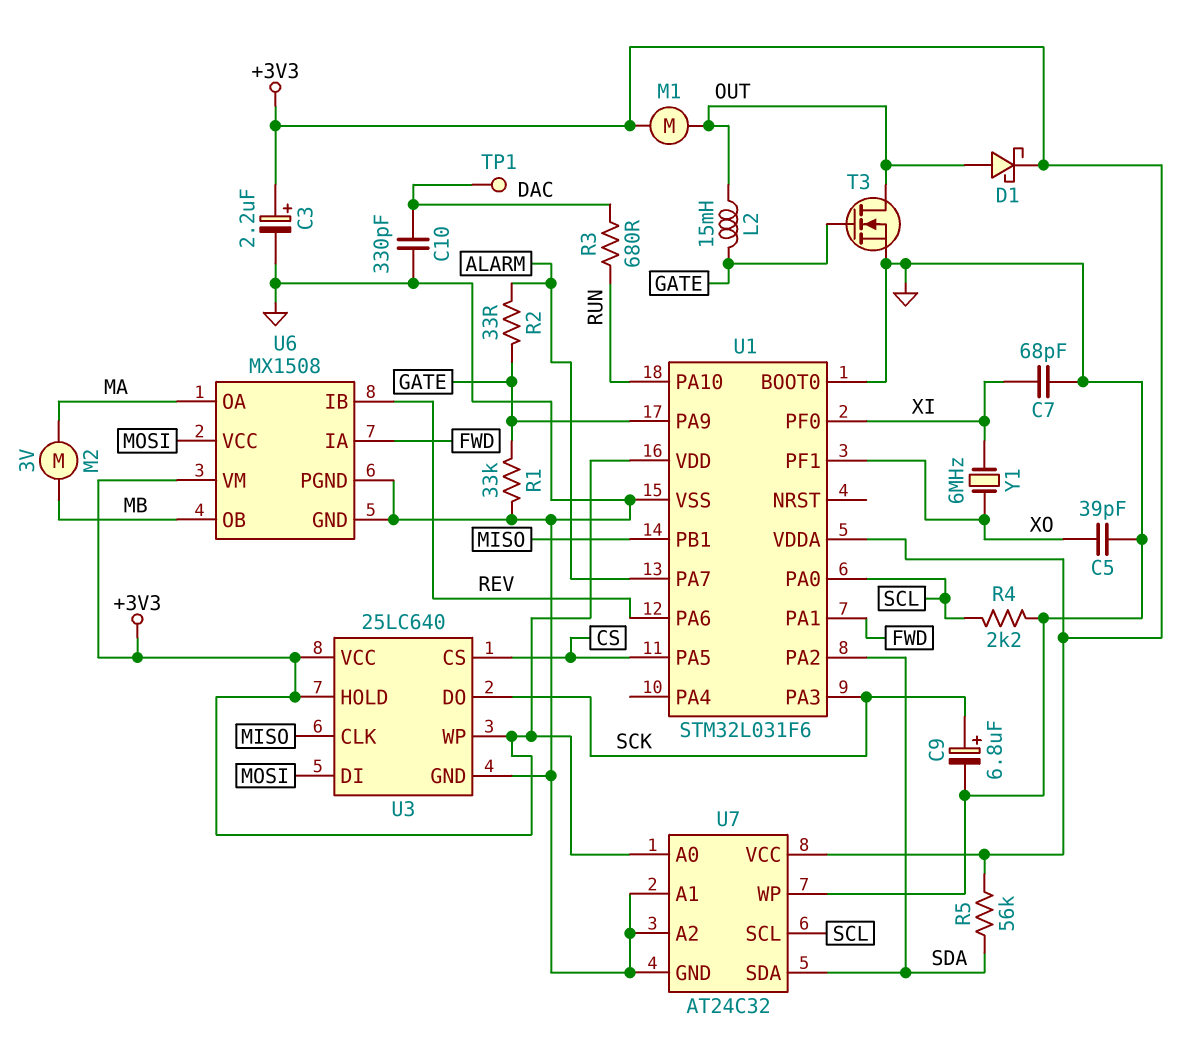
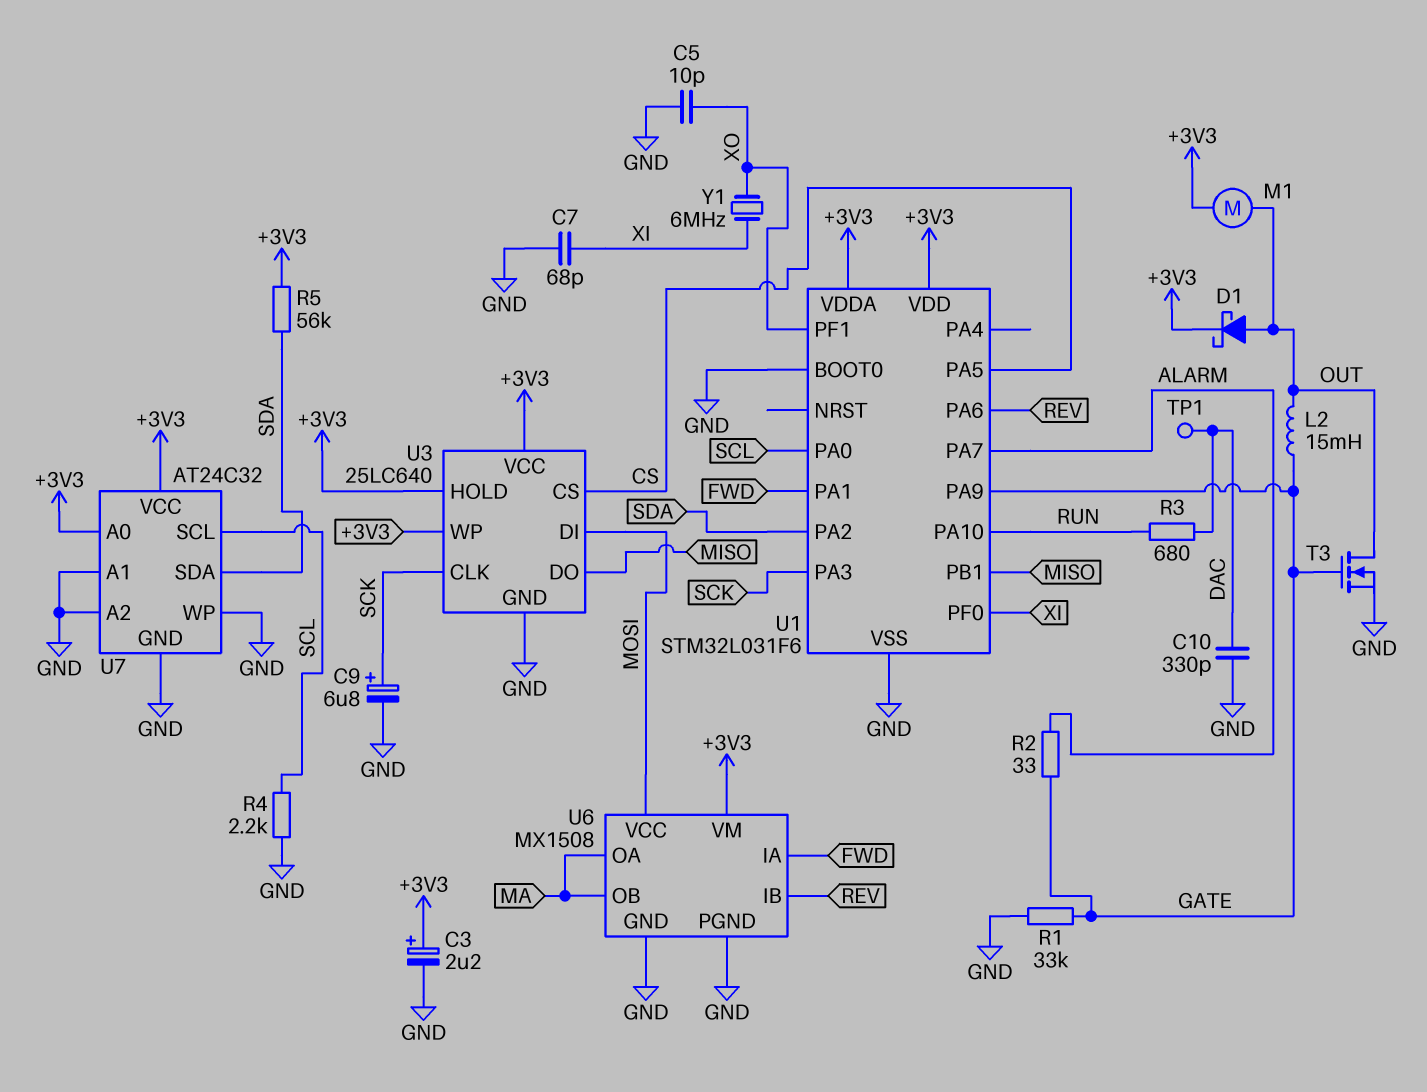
C5: 39pF (GND, XO) -> 10pF (GND, XO)
M2: motor 3V (MA, MB) -> none
U3 pin CLK: MISO -> SCK
U3 pin DO: SCK -> MISO
U6 pin OB: MB -> MA

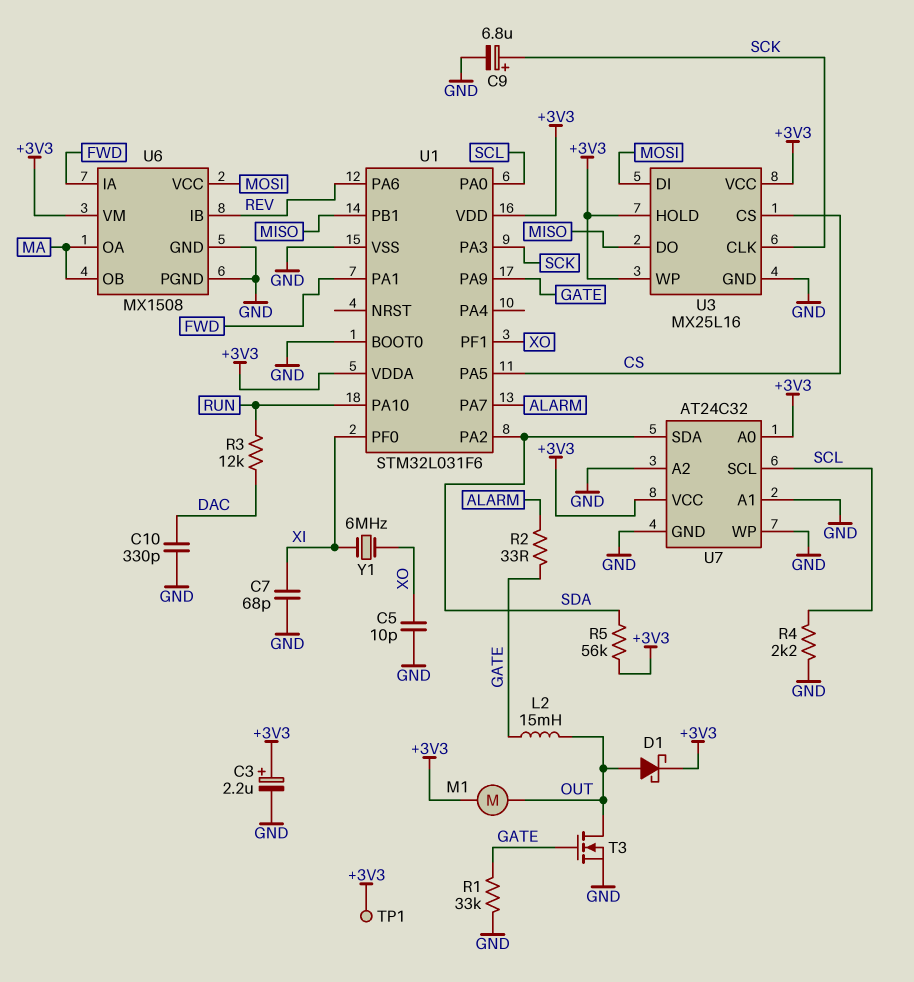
R3: 680 (DAC, RUN) -> 12k (DAC, RUN)
TP1: test point (DAC) -> test point (+3V3)
U3: 25LC640 -> MX25L16

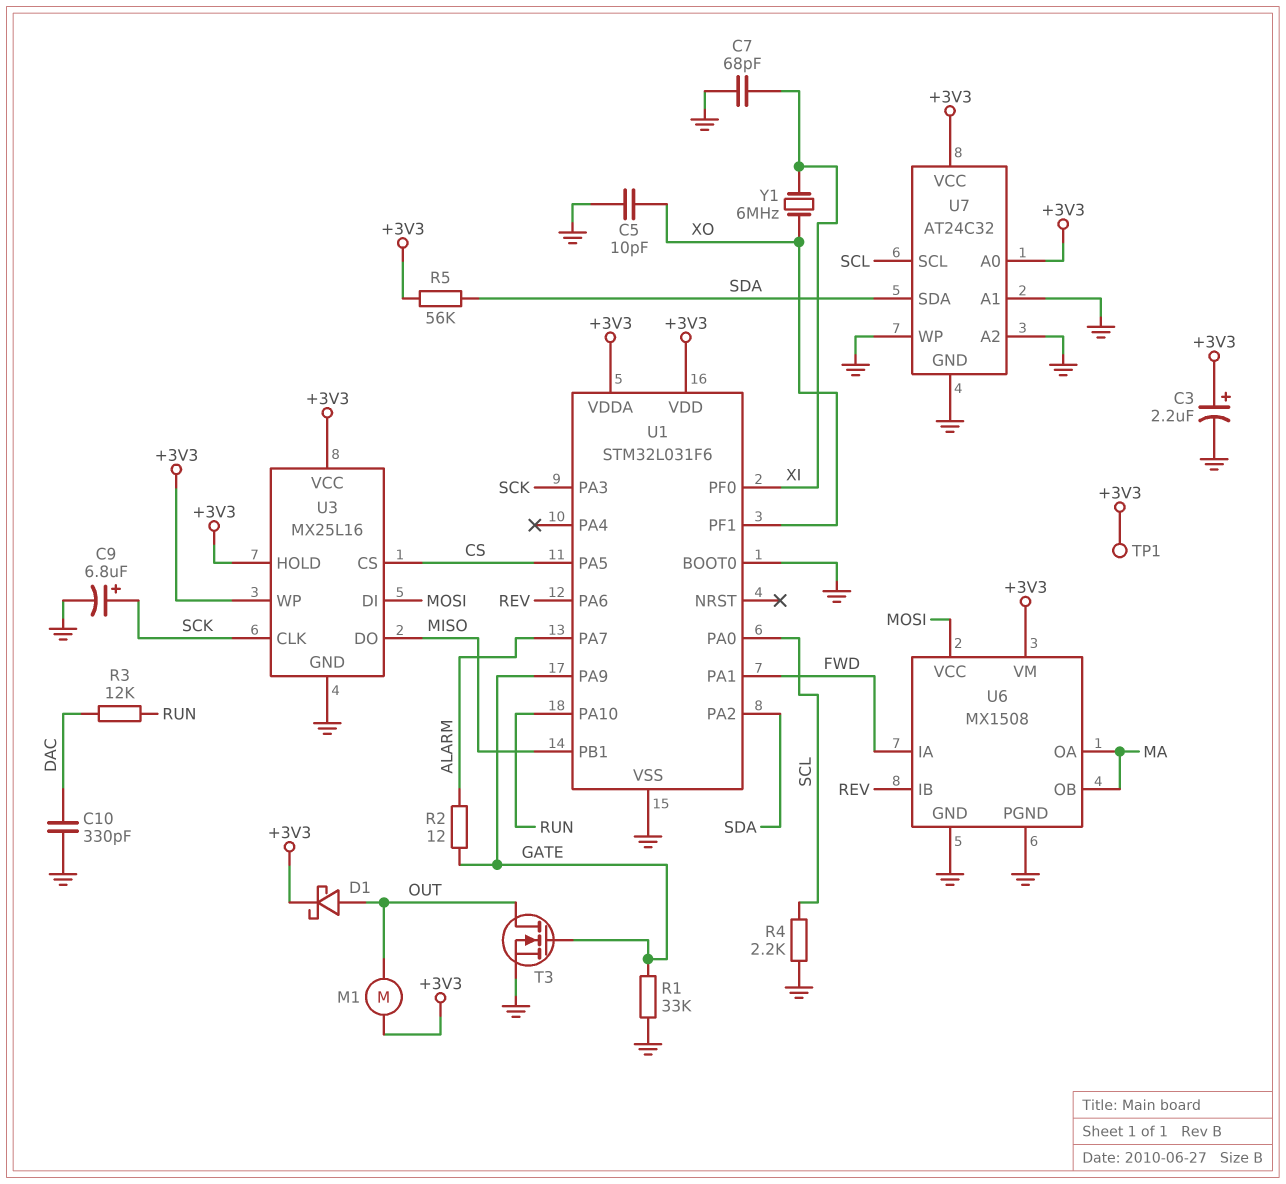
L2: 15mH (GATE, OUT) -> none
R2: 33 (ALARM, GATE) -> 12 (ALARM, GATE)

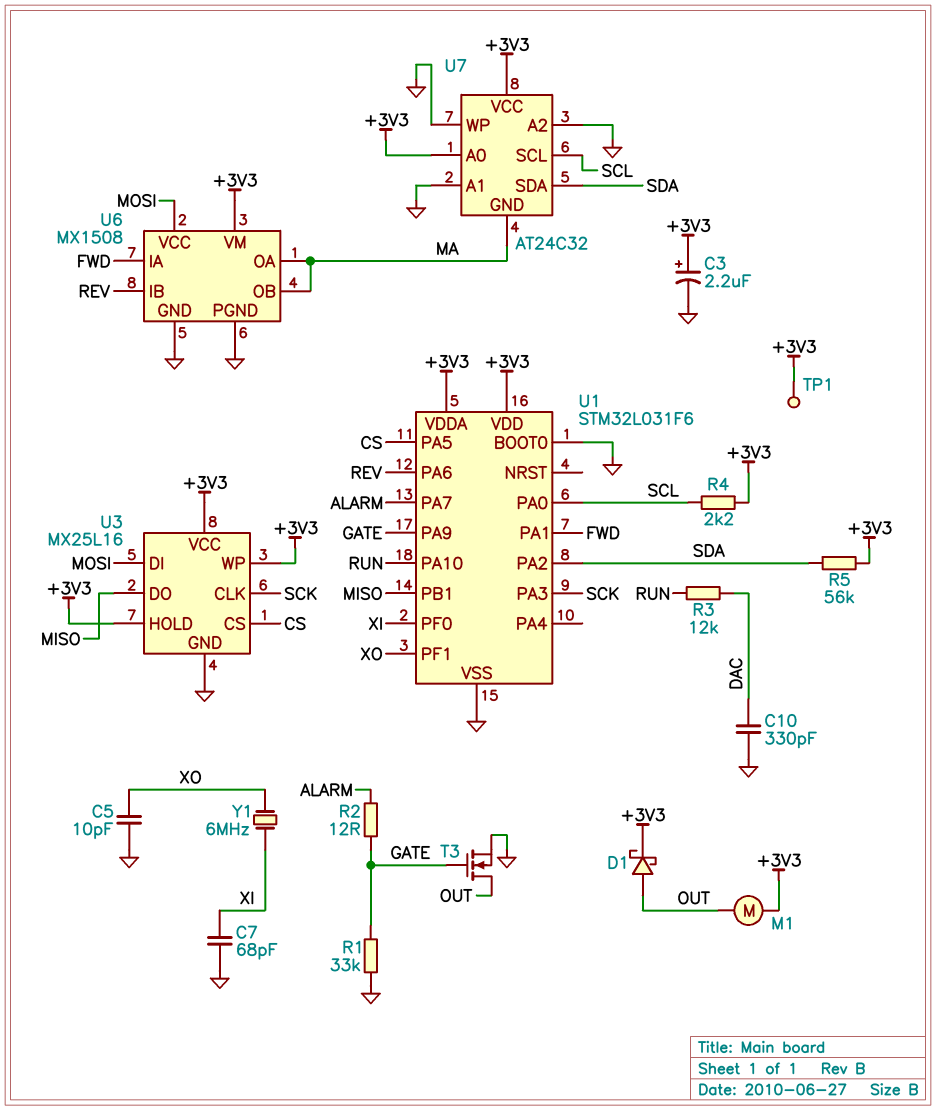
C9: 6.8uF (plus SCK, minus GND) -> none
R4: 2.2k (GND, SCL) -> 2.2k (+3V3, SCL)
U7 pin GND: GND -> MA

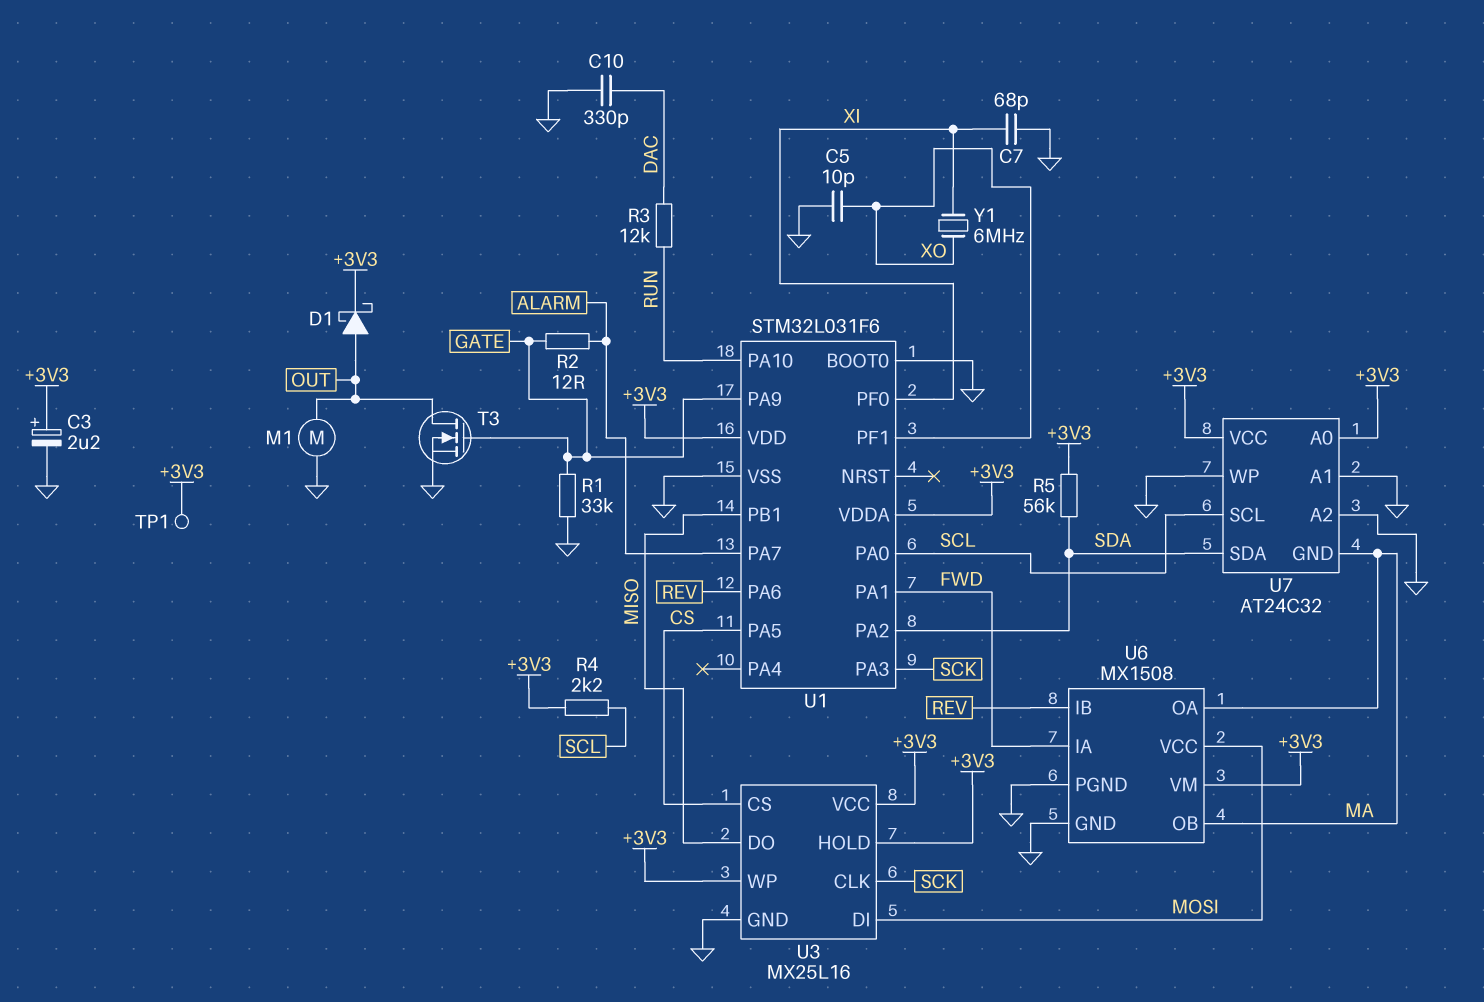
M1: motor (+3V3, OUT) -> motor (GND, OUT)

